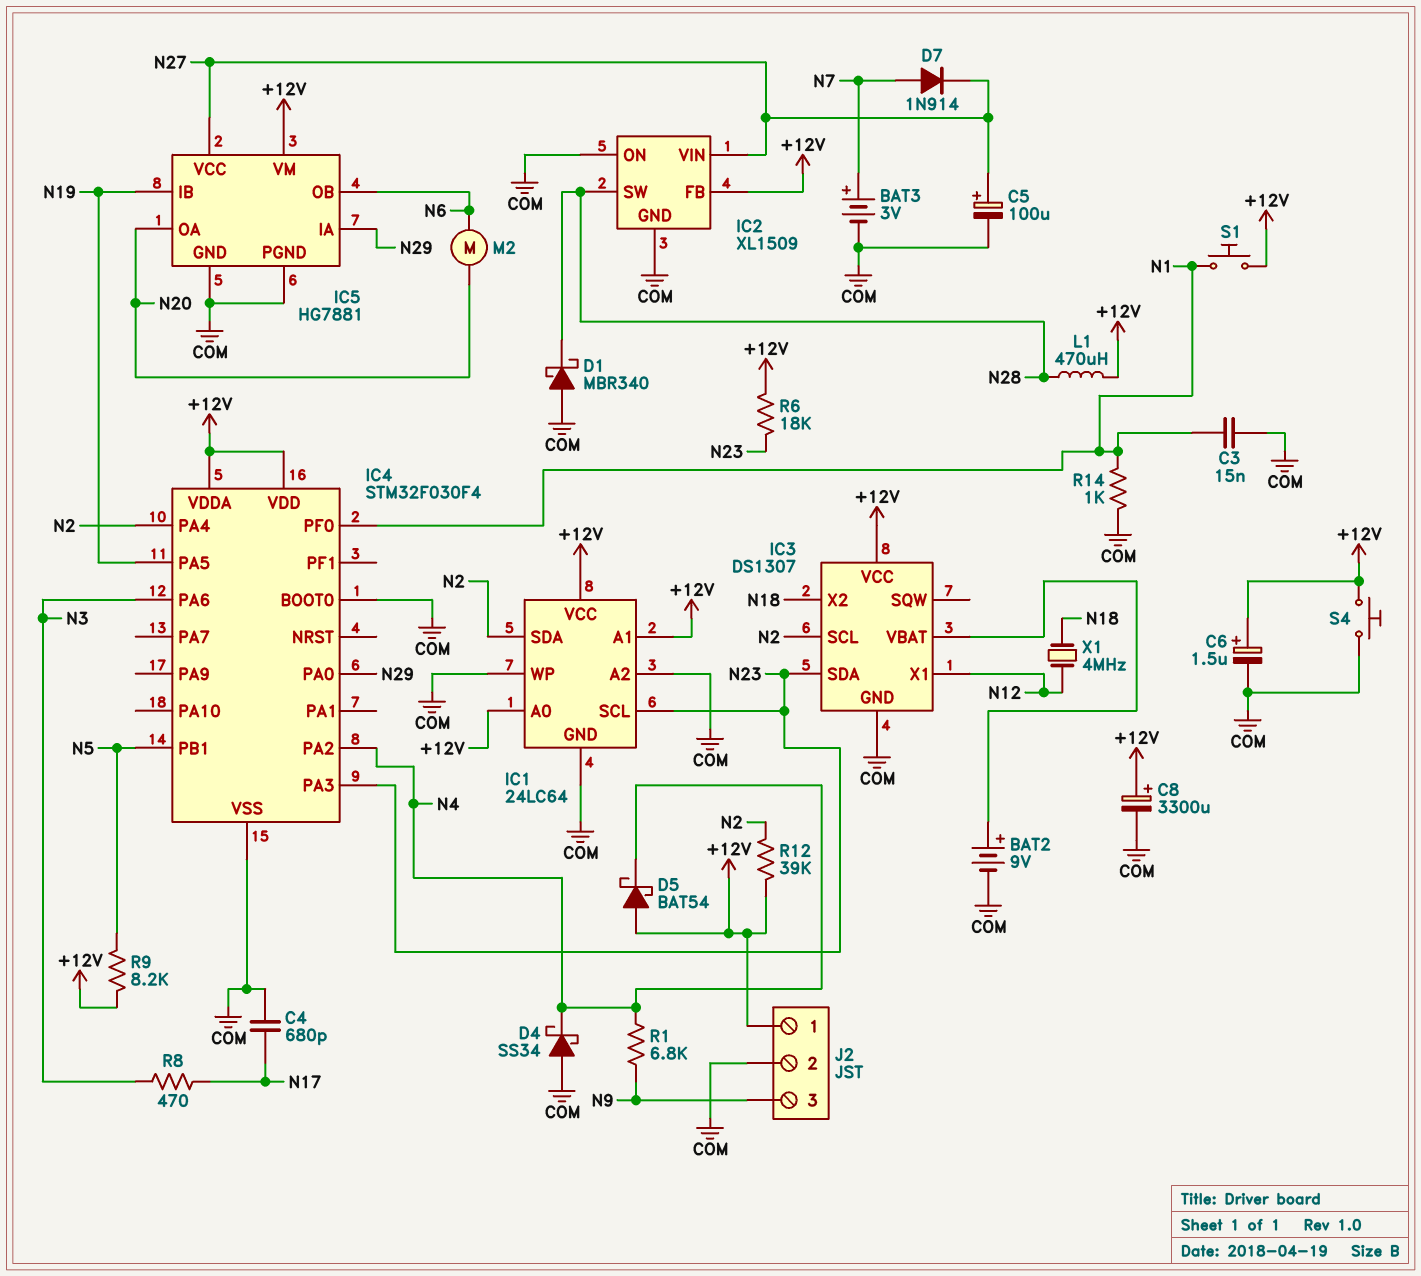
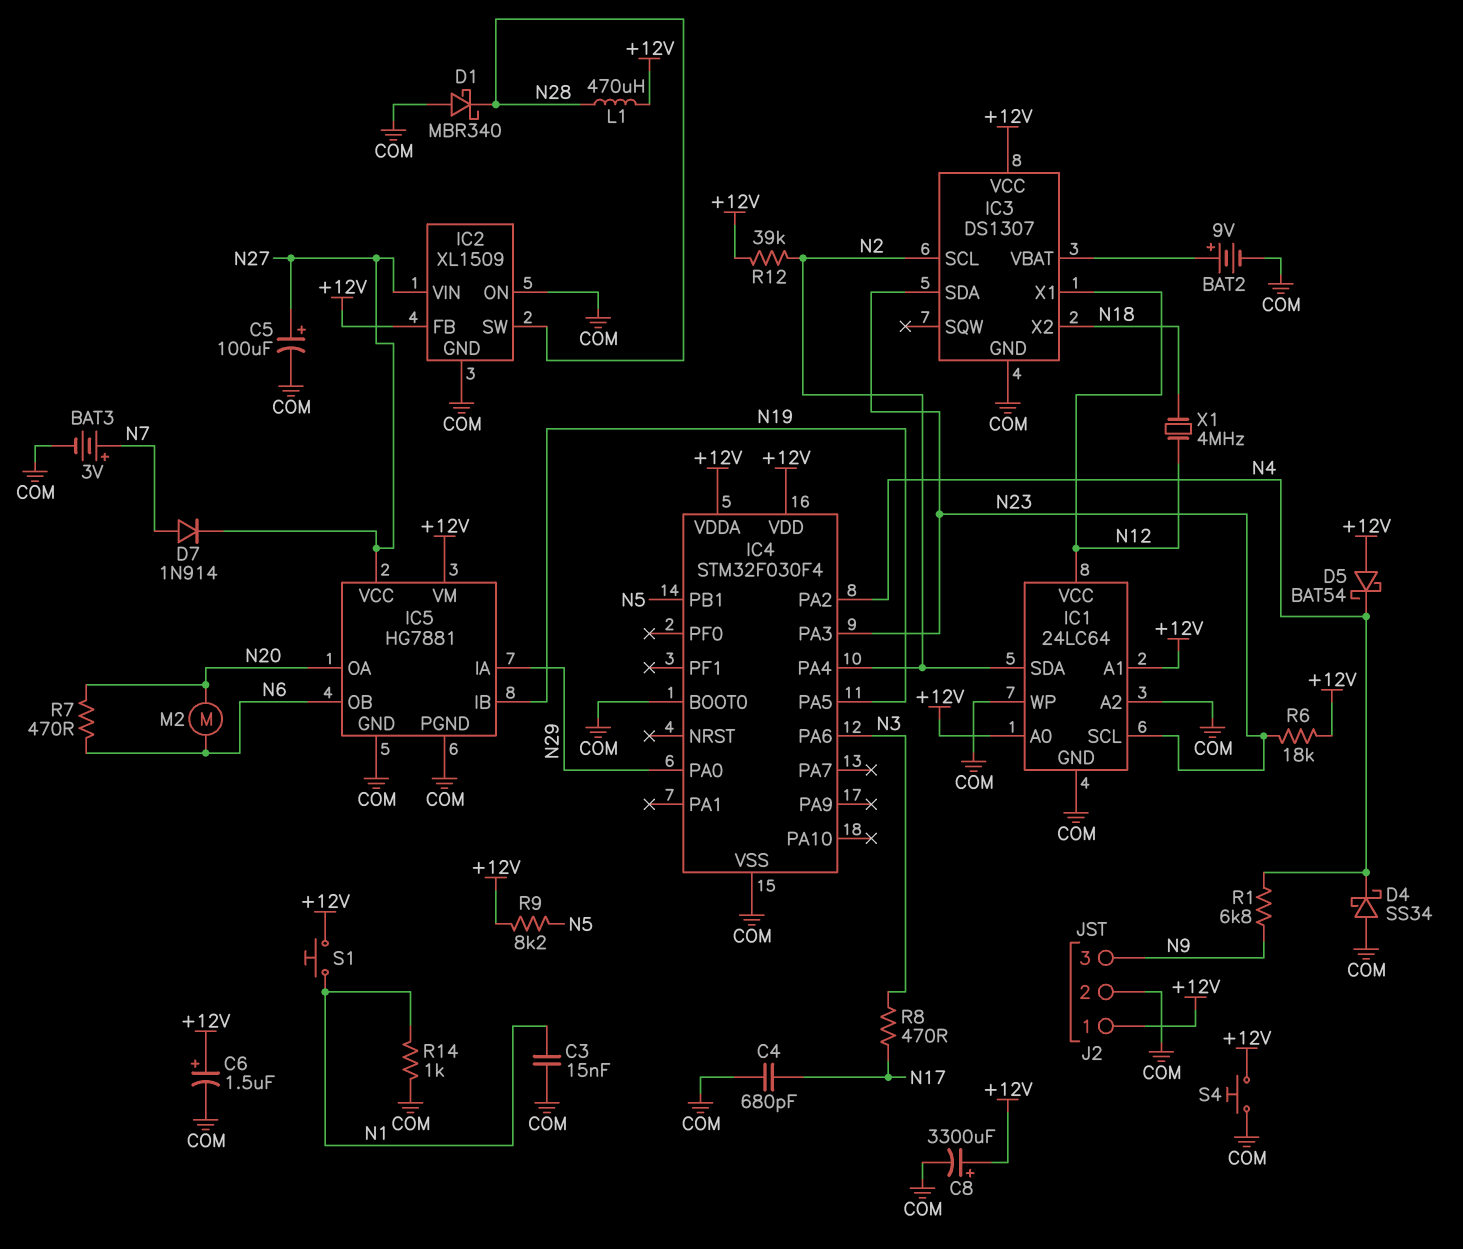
IC1 pin VCC: +12V -> N12
IC4 pin PF0: N1 -> none
R7: none -> 470 (N6, N20)

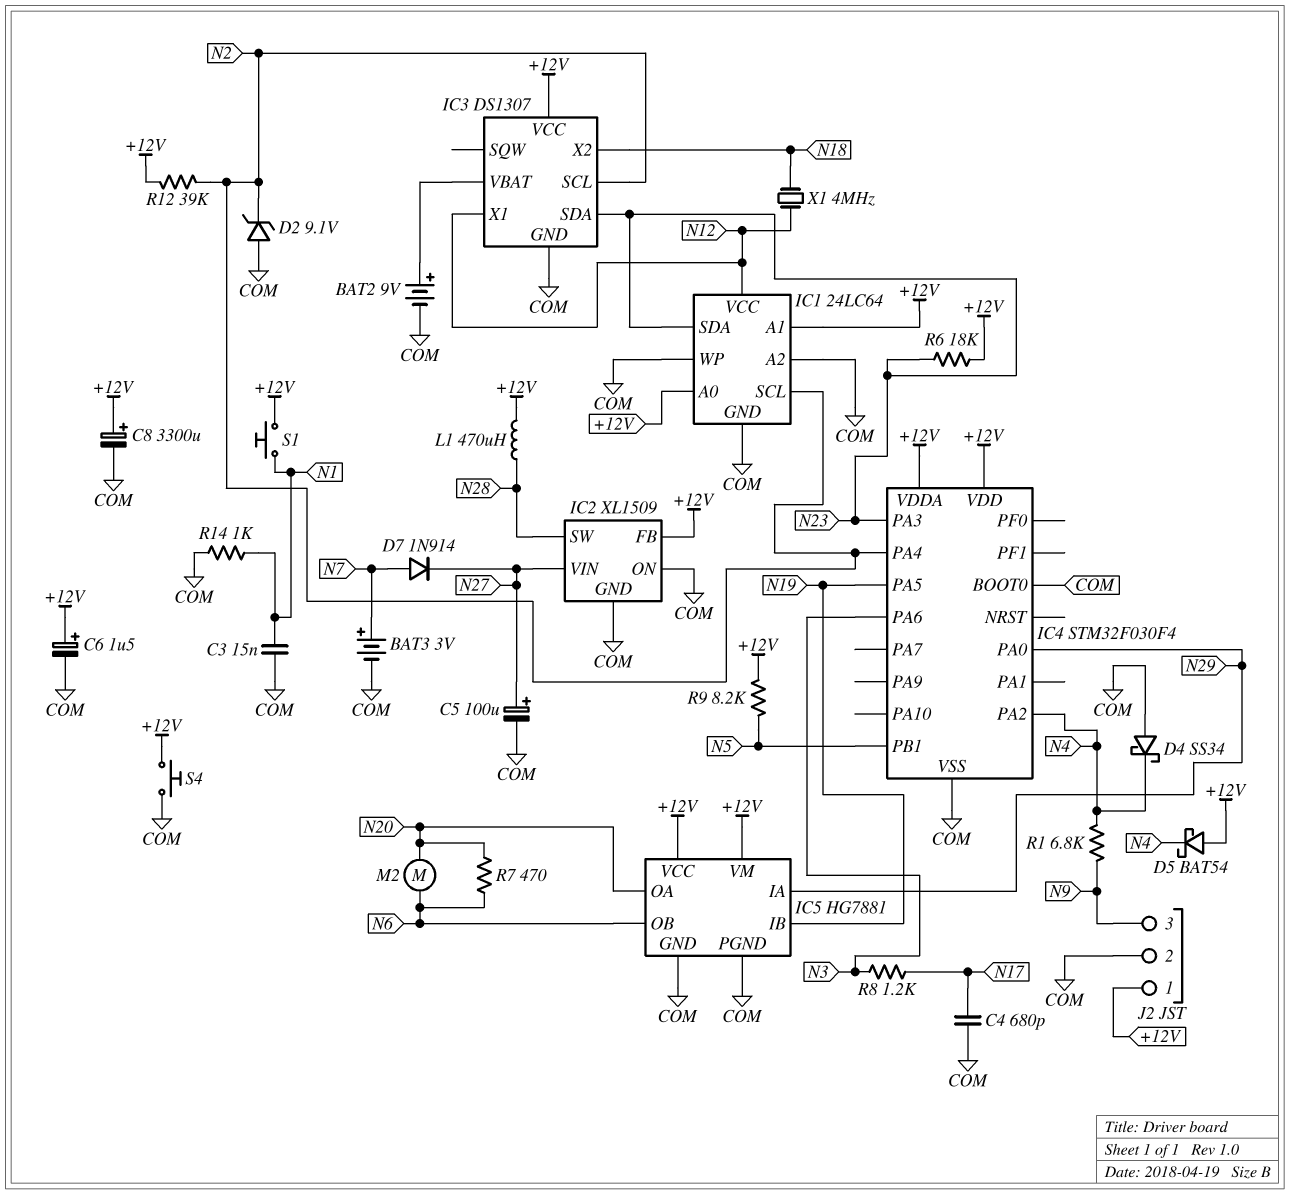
D1: schottky MBR340 (A COM, K N28) -> none
D2: none -> zener 9.1V (A COM, K N2)
IC1 pin SCL: N23 -> N2
IC1 pin SDA: N2 -> N23
IC5 pin VCC: N27 -> +12V
R8: 470 (N3, N17) -> 1.2k (N3, N17)

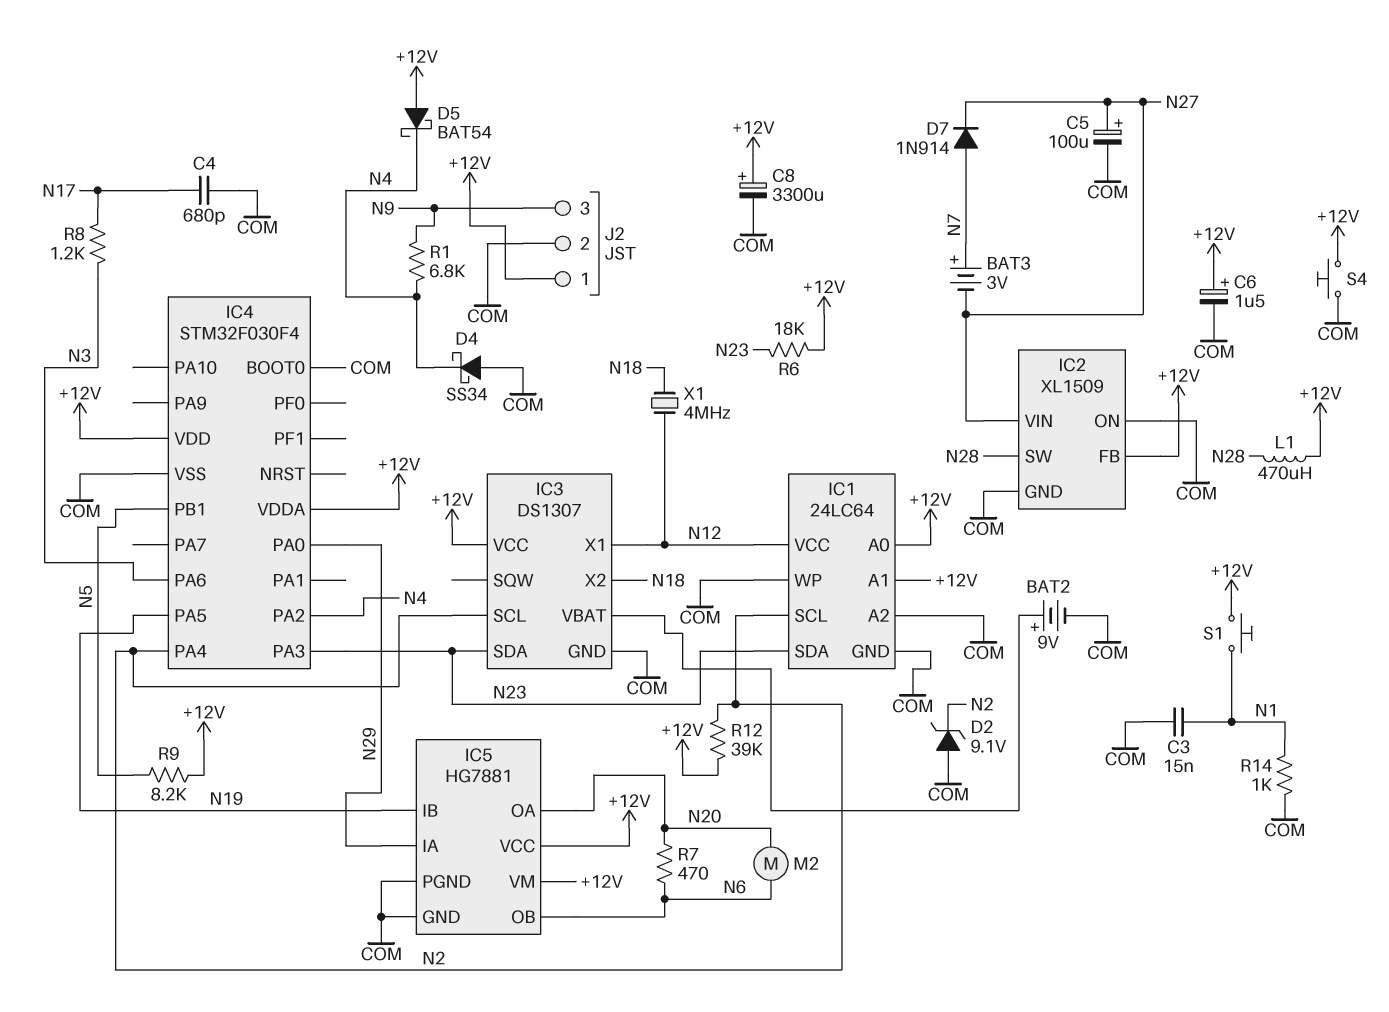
BAT3: 3V (plus N7, minus COM) -> 3V (plus N7, minus N27)

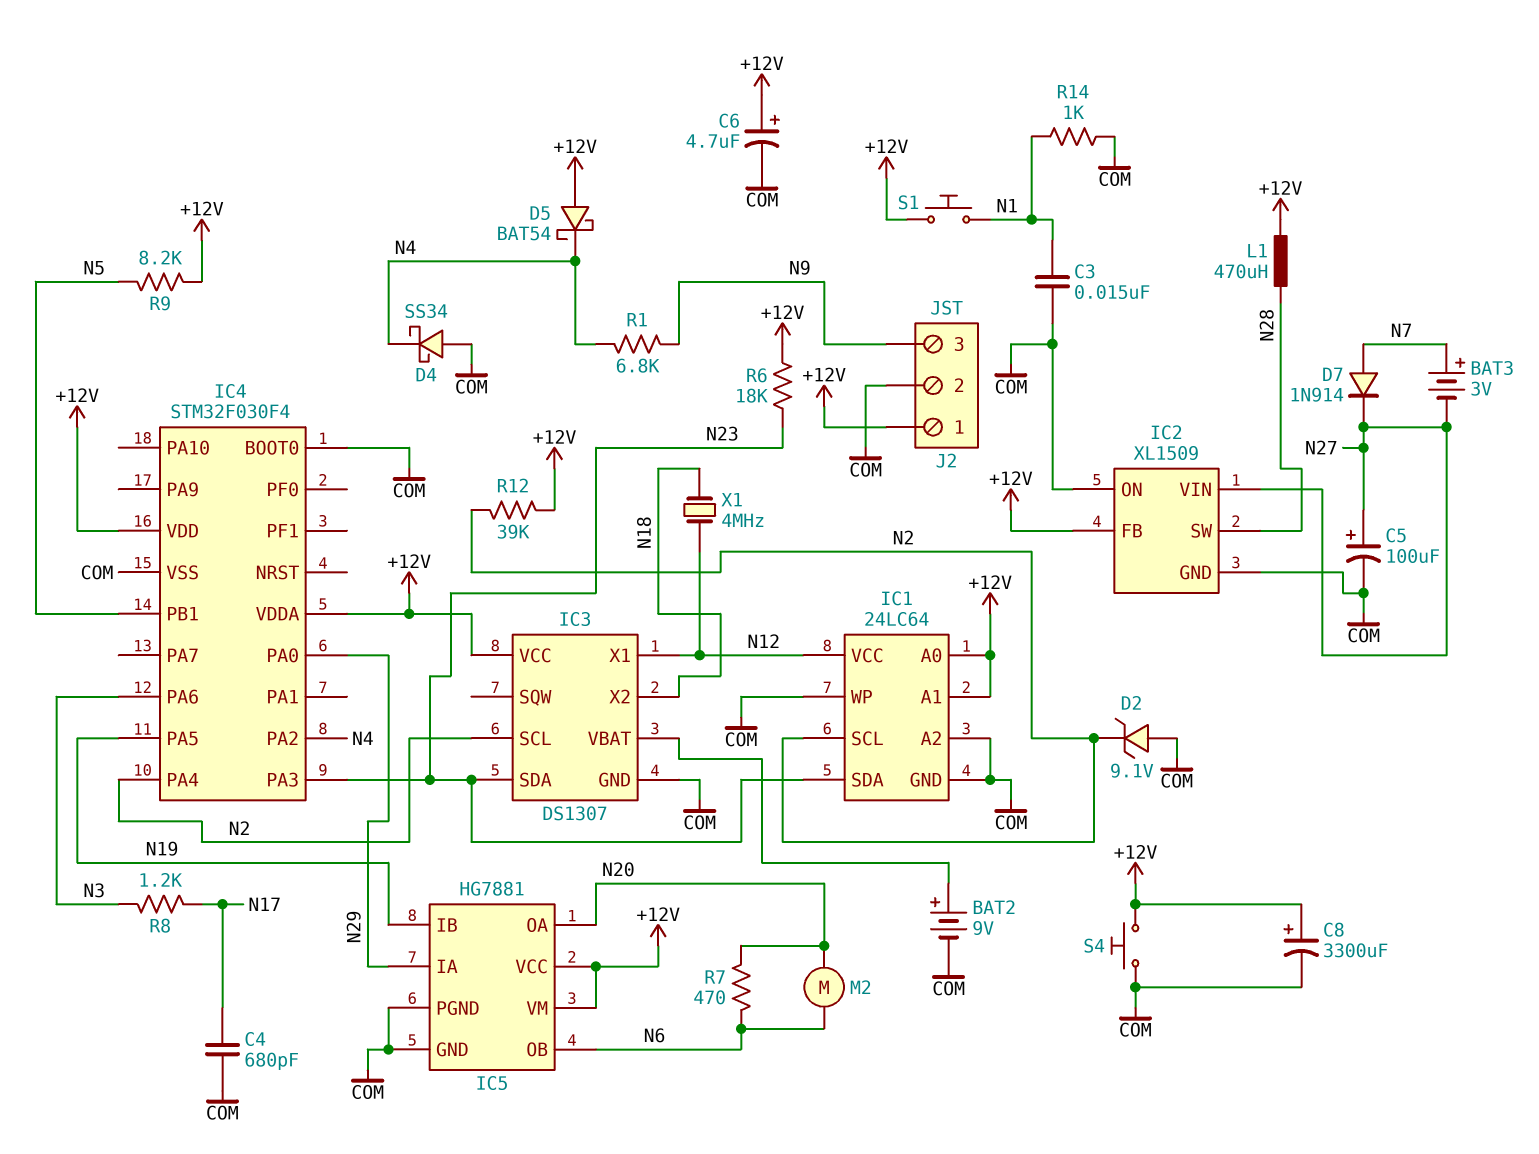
C6: 1.5uF (plus +12V, minus COM) -> 4.7uF (plus +12V, minus COM)

